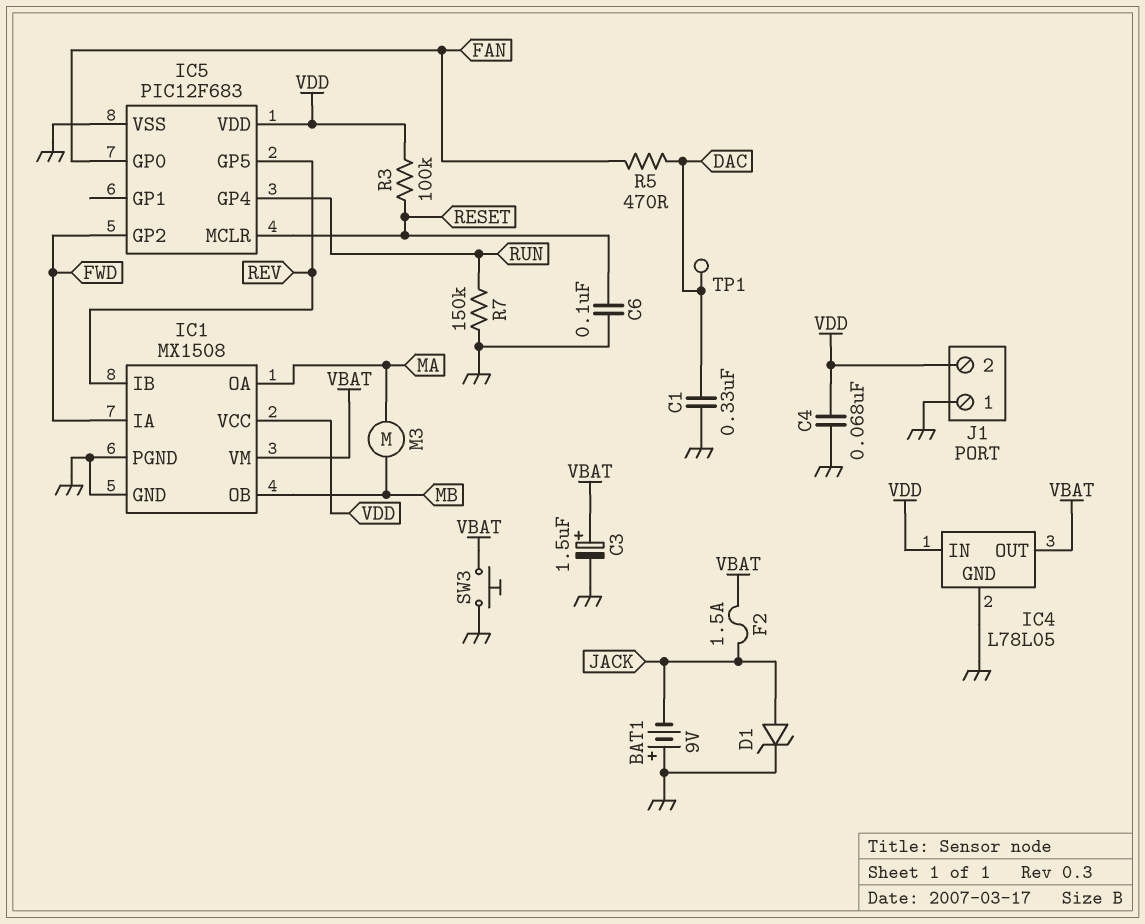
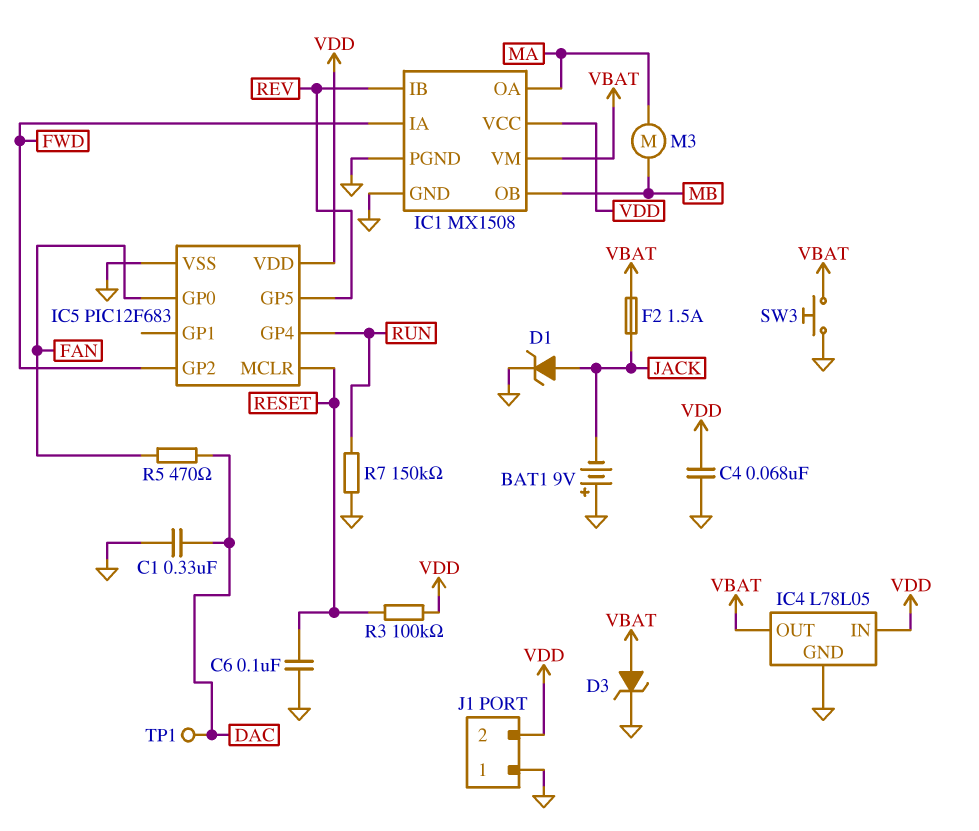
C3: 1.5uF (plus VBAT, minus GND) -> none
D3: none -> zener (A VBAT, K GND)

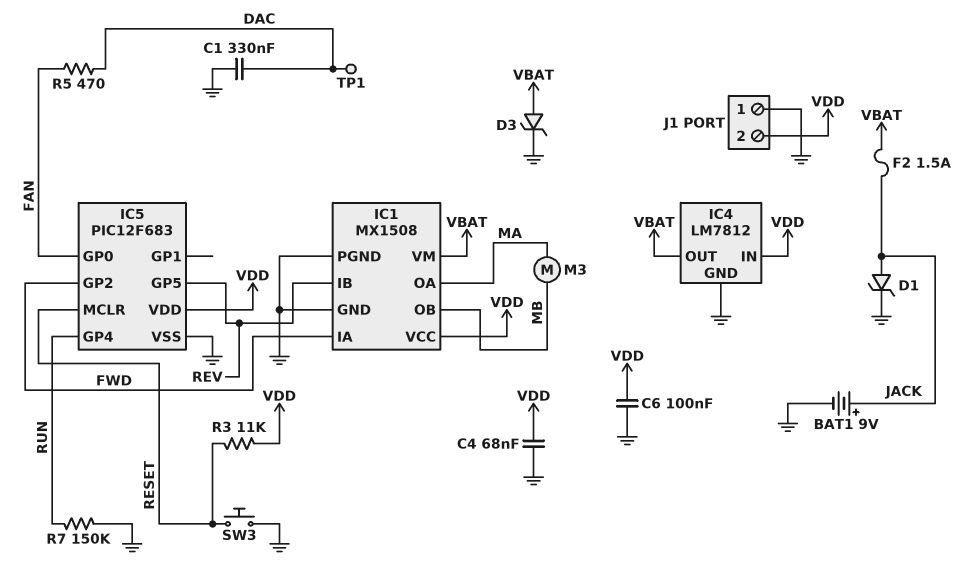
BAT1: 9V (plus GND, minus JACK) -> 9V (plus JACK, minus GND)
C6: 100nF (GND, RESET) -> 100nF (GND, VDD)
IC4: L78L05 -> LM7812
R3: 100k (RESET, VDD) -> 11k (RESET, VDD)
SW3: button (GND, VBAT) -> button (GND, RESET)

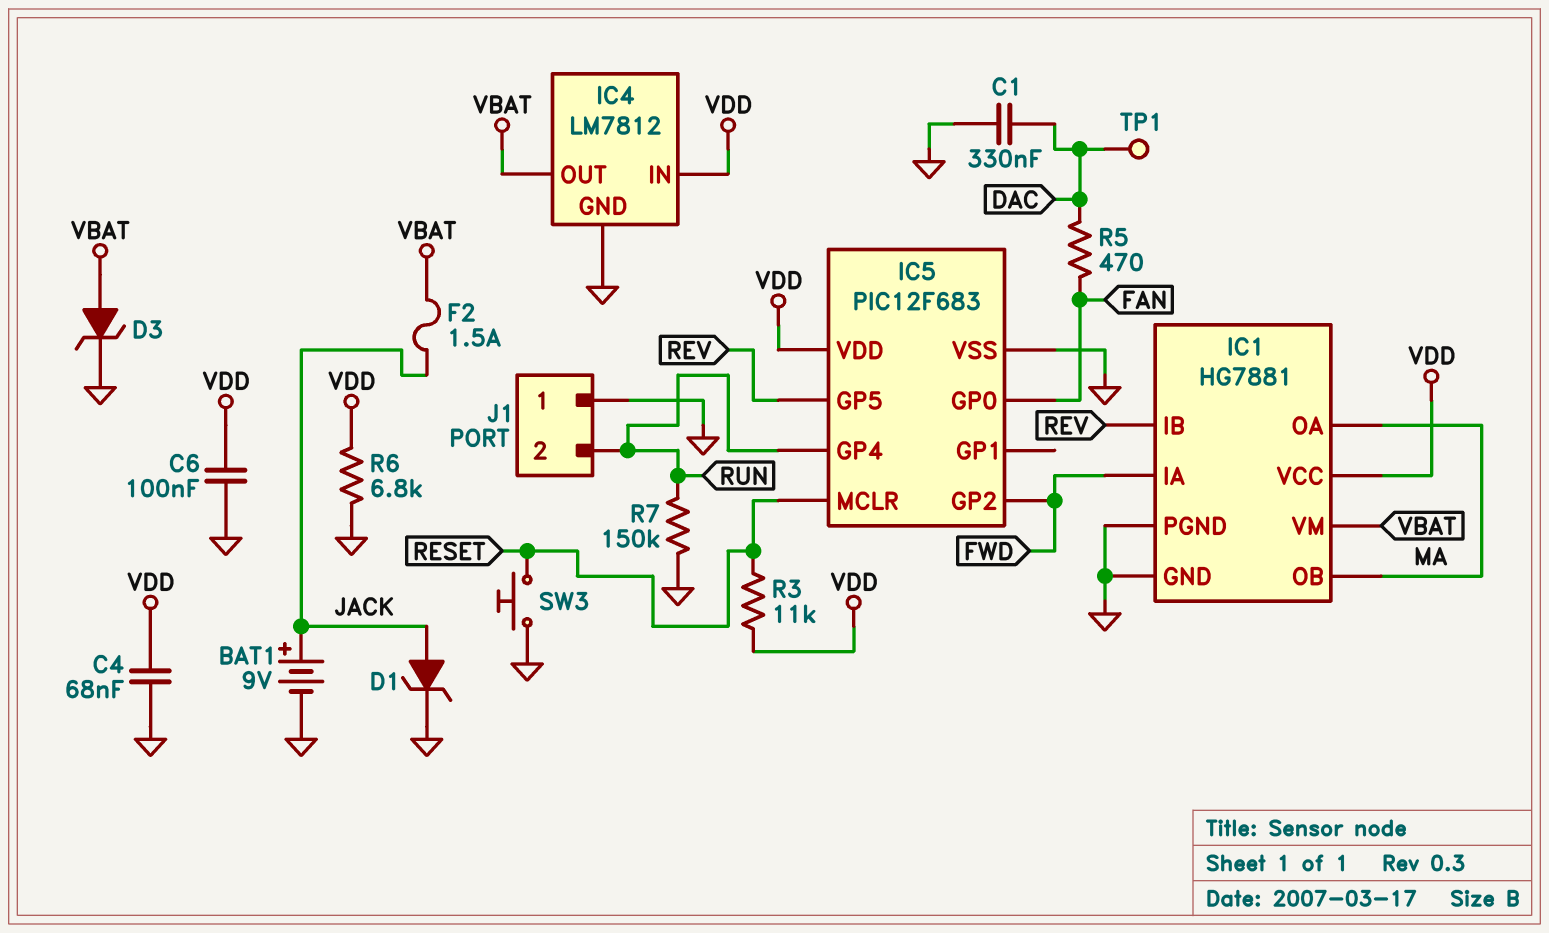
IC1: MX1508 -> HG7881
IC1 pin OB: MB -> MA
J1 pin 2: VDD -> RUN
M3: motor (MA, MB) -> none
R6: none -> 6.8k (GND, VDD)

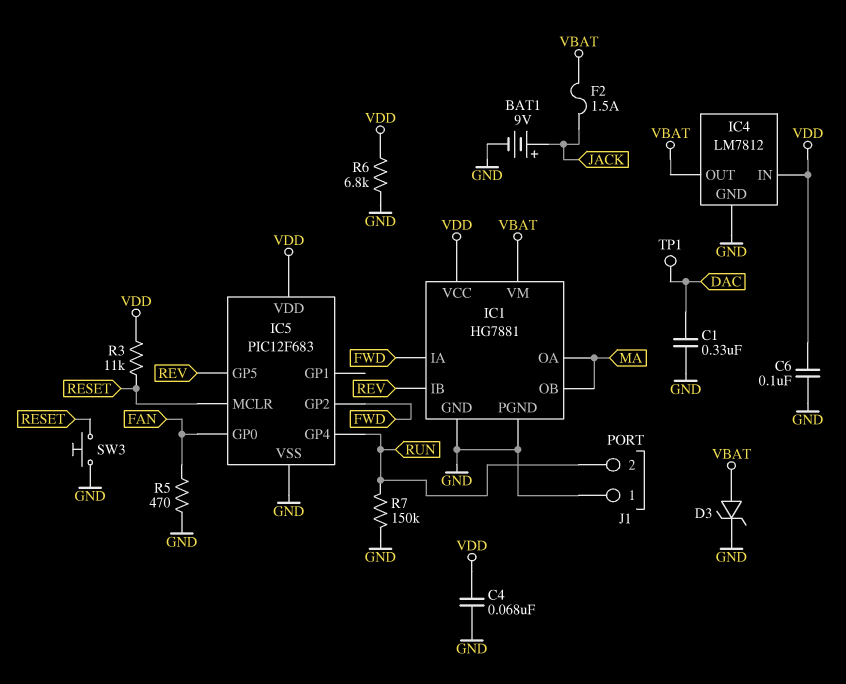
D1: zener (A JACK, K GND) -> none
R5: 470 (DAC, FAN) -> 470 (FAN, GND)

